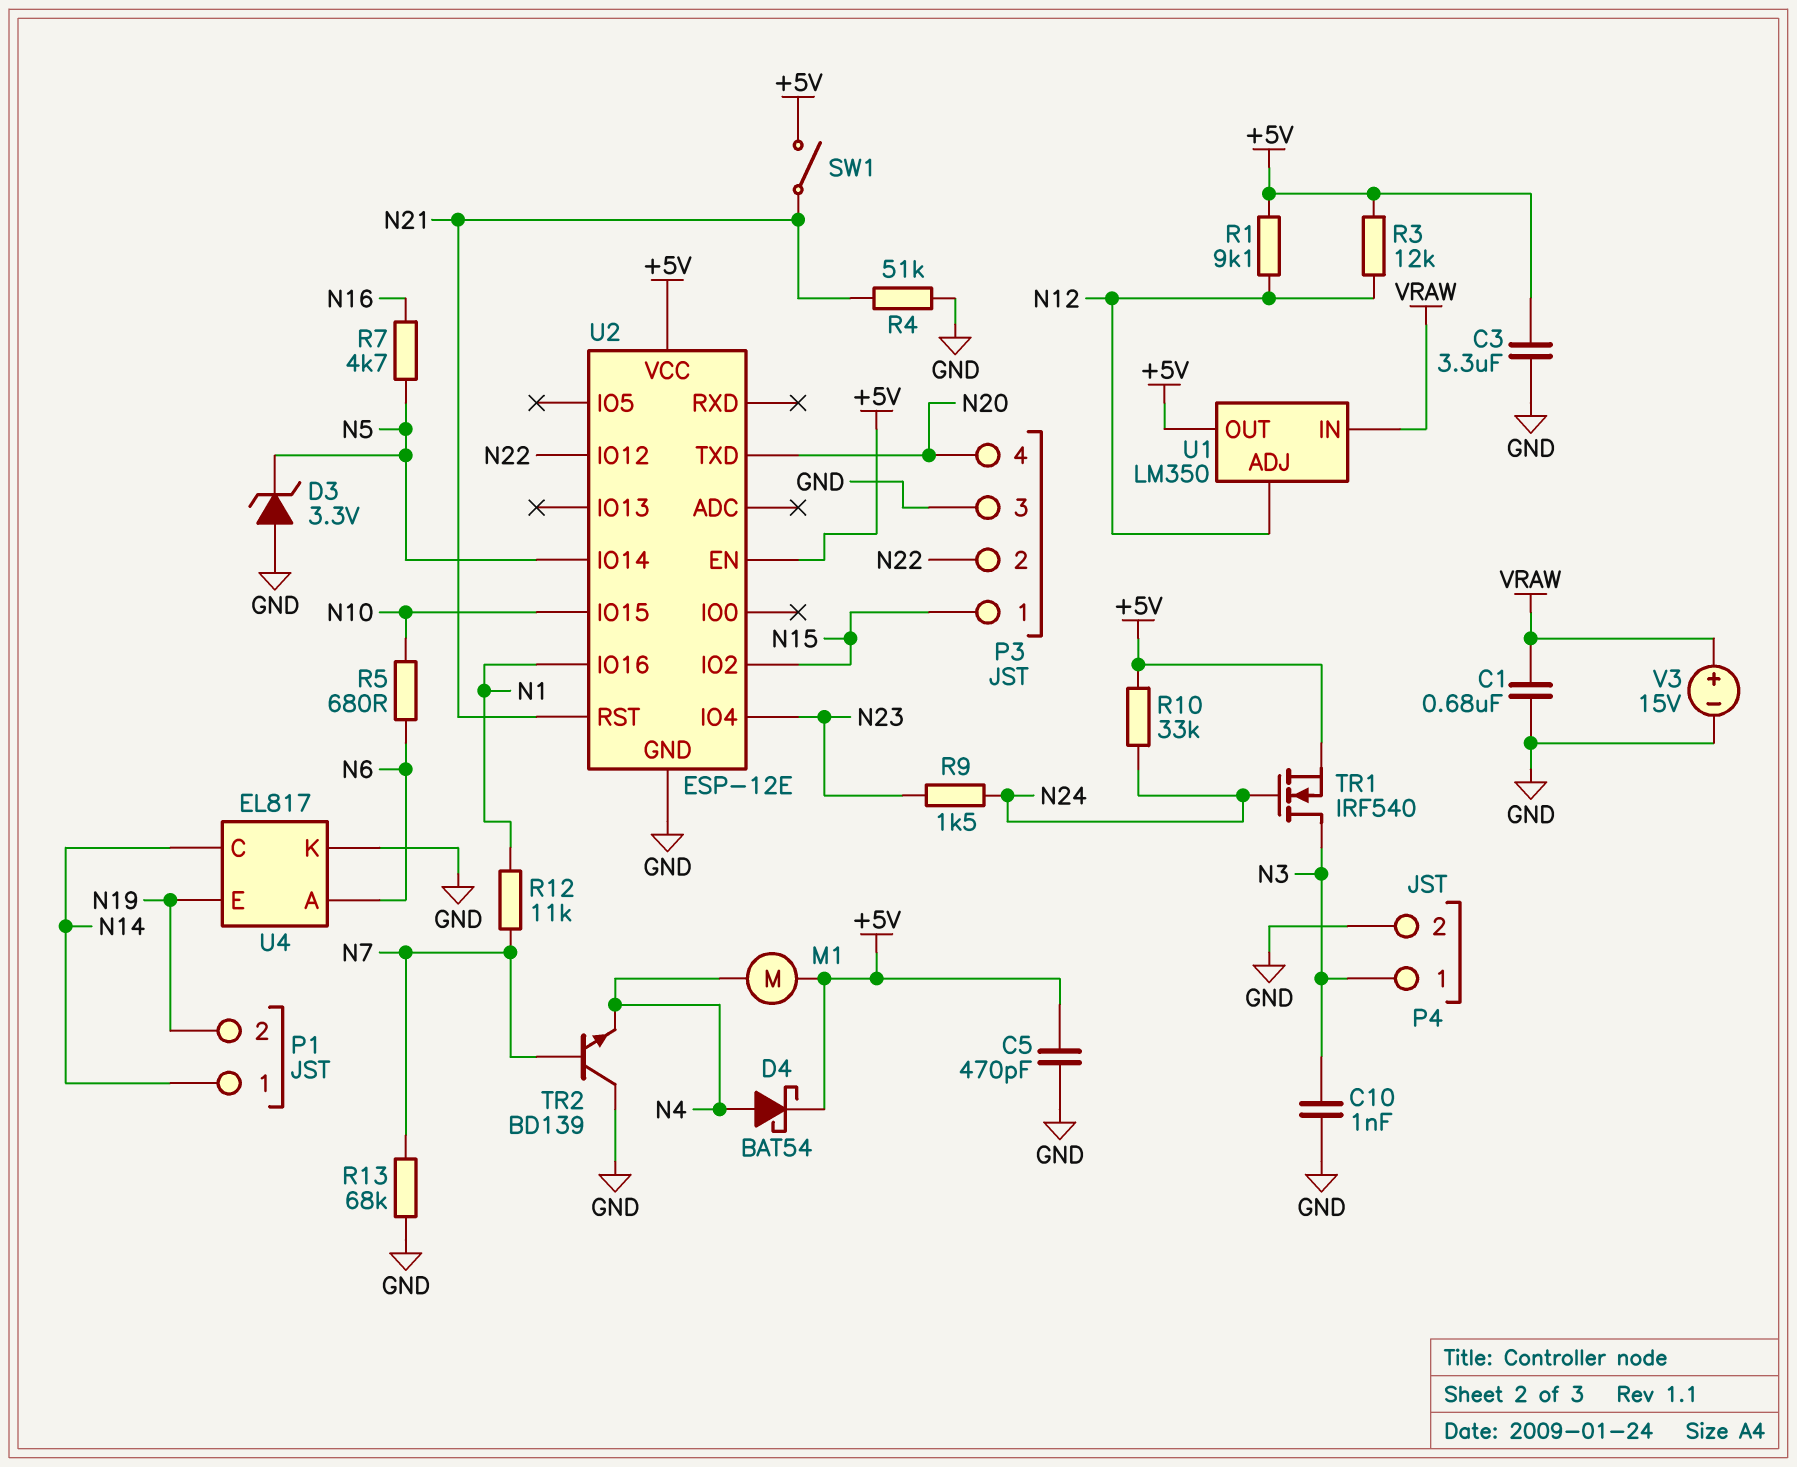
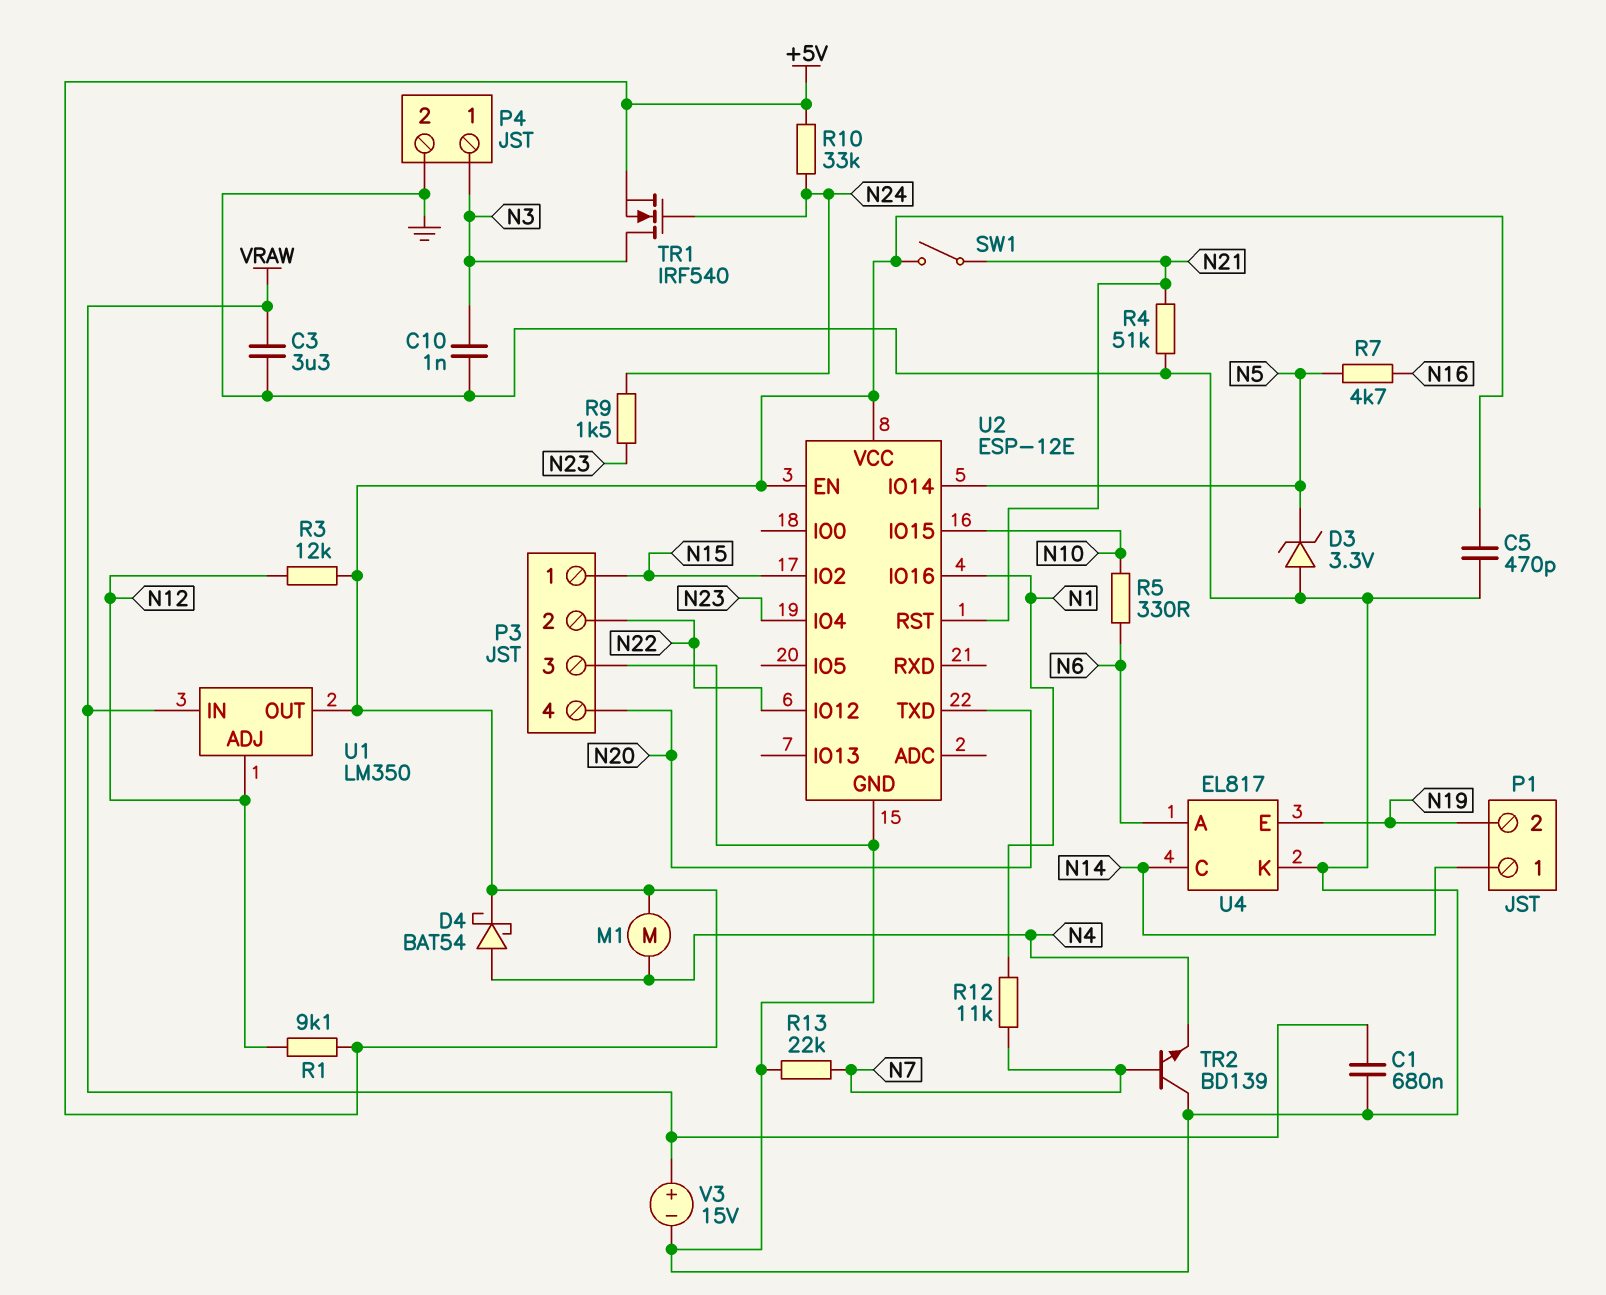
C3: 3.3uF (+5V, GND) -> 3.3uF (GND, VRAW)
R5: 680 (N6, N10) -> 330 (N6, N10)
R13: 68k (GND, N7) -> 22k (GND, N7)

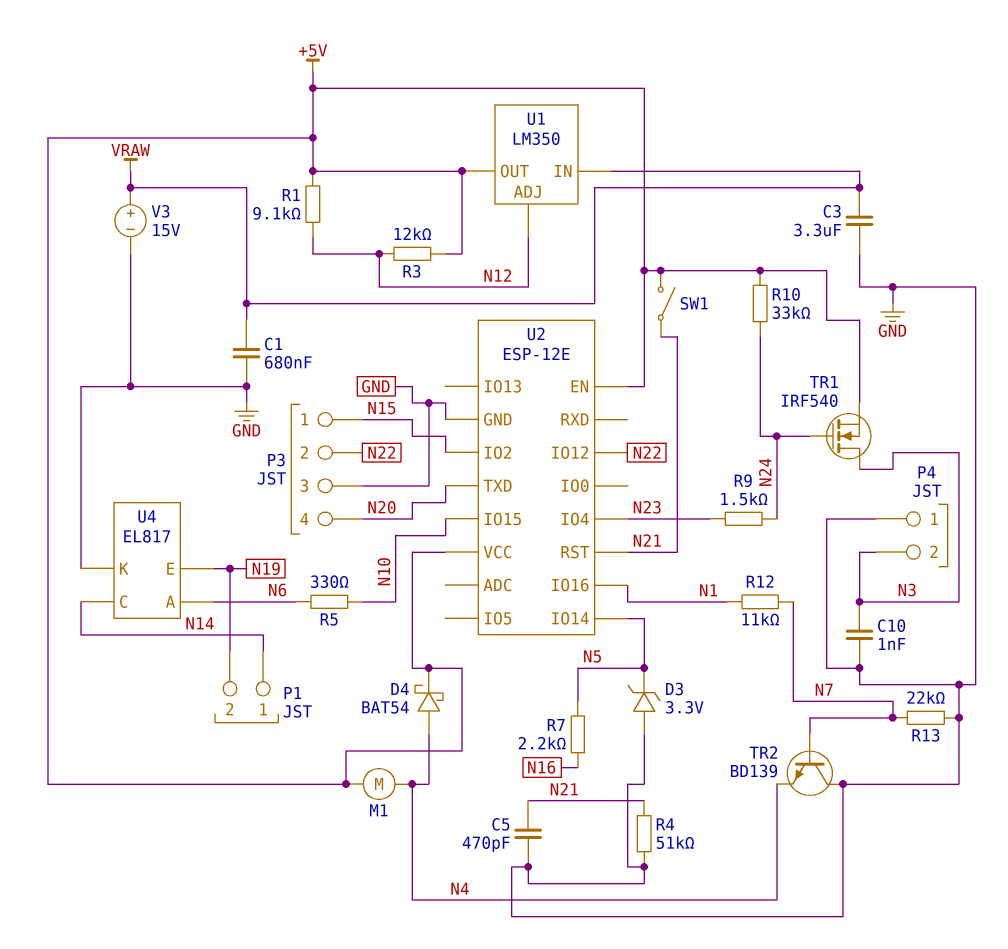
C5: 470pF (+5V, GND) -> 470pF (GND, N21)
P4 pin 1: N3 -> GND
P4 pin 2: GND -> N3
R7: 4.7k (N5, N16) -> 2.2k (N5, N16)

